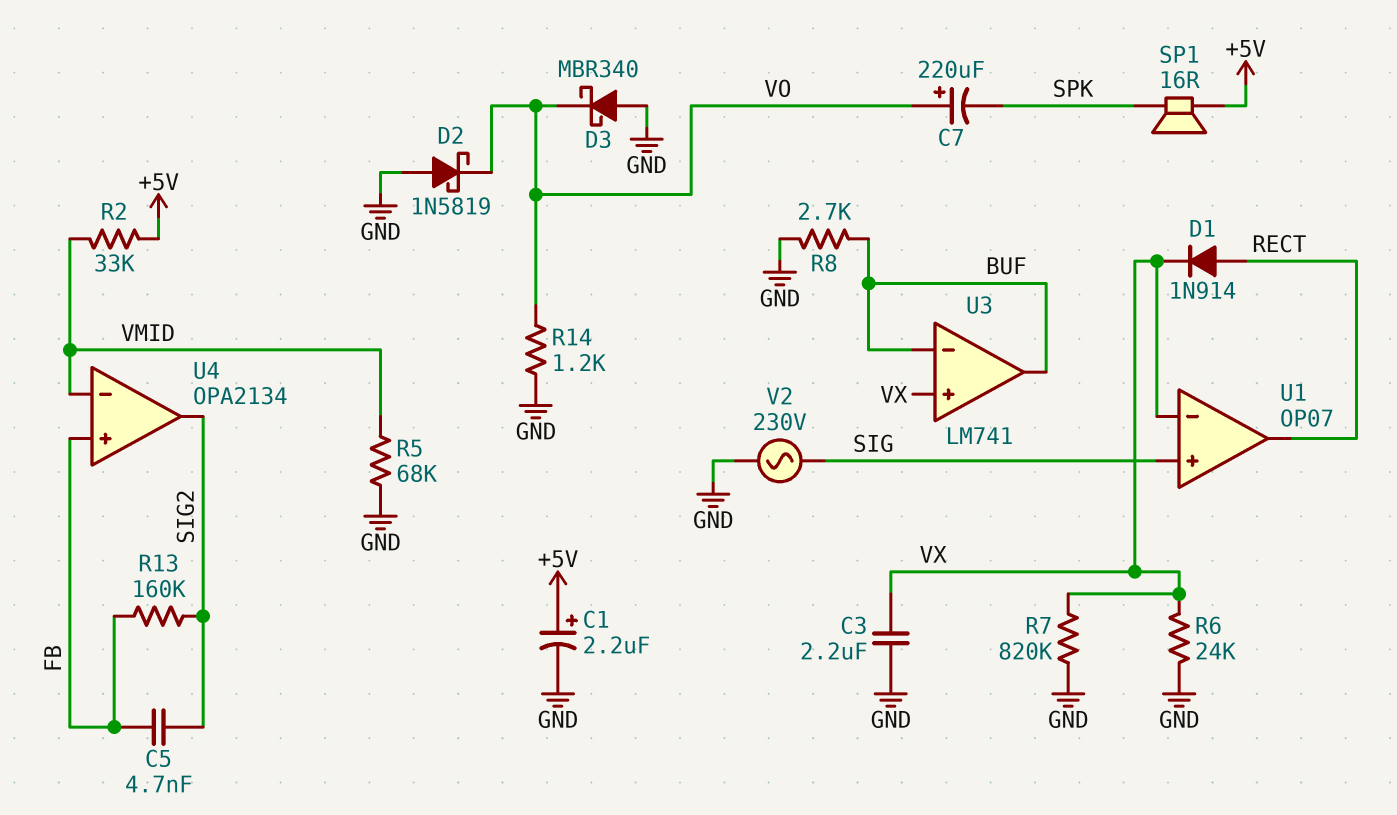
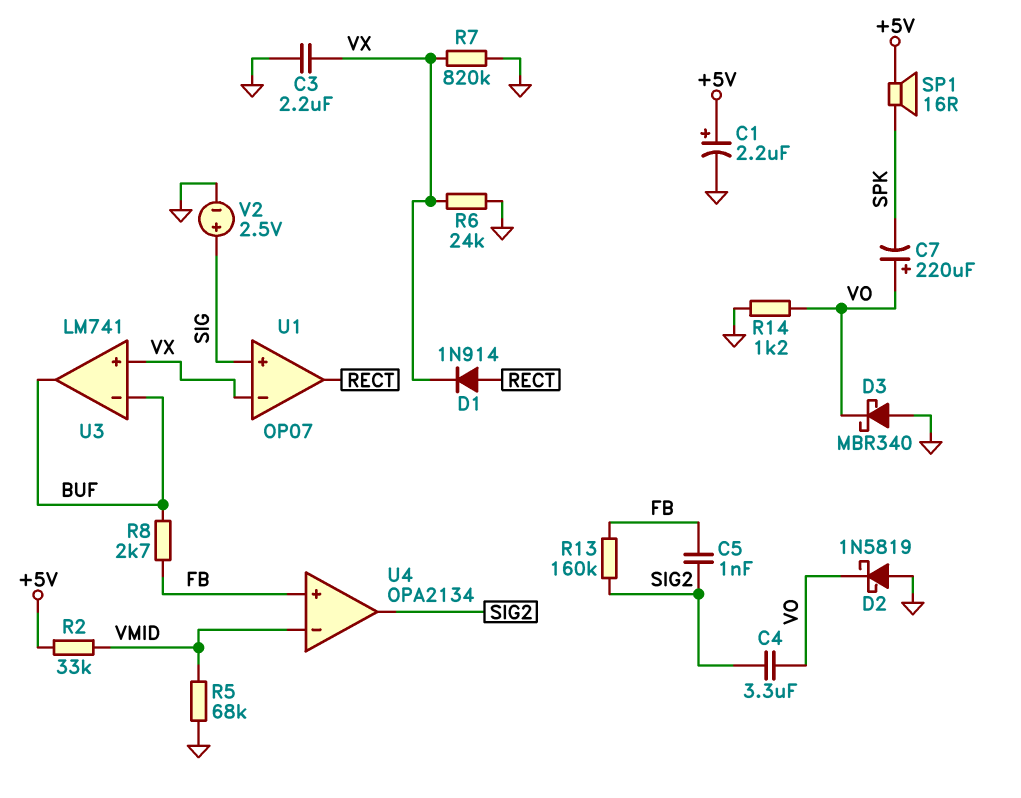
C4: none -> 3.3uF (SIG2, VO)
C5: 4.7nF (FB, SIG2) -> 1nF (FB, SIG2)
R8: 2.7k (BUF, GND) -> 2.7k (BUF, FB)
V2: AC 230V (GND, SIG) -> 2.5V (plus SIG, minus GND)

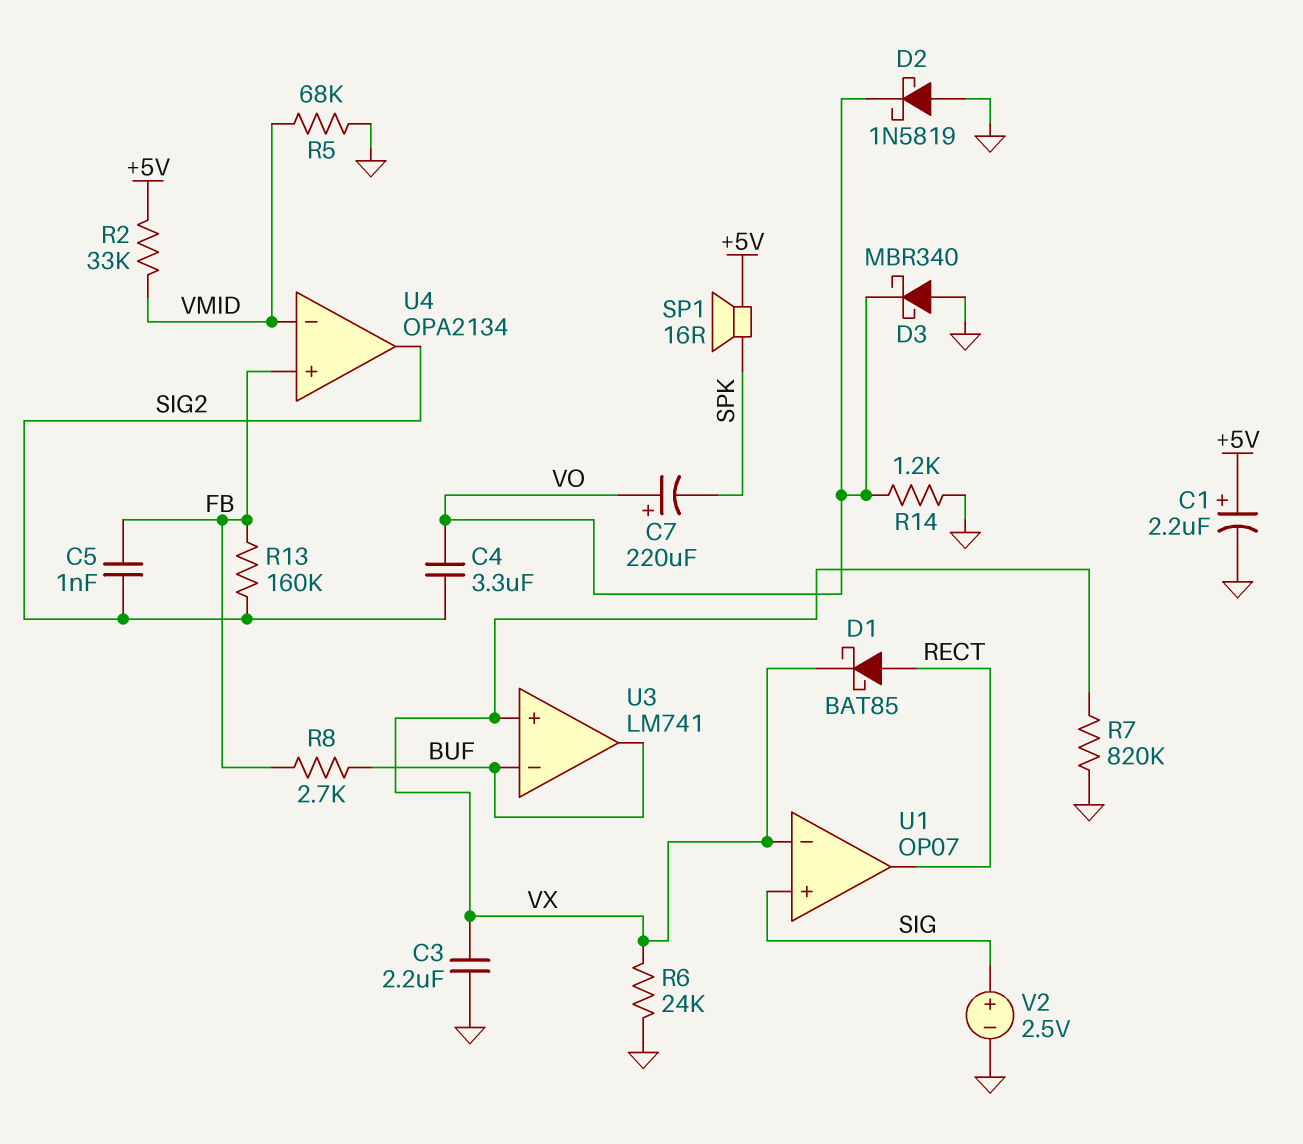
D1: diode 1N914 (A RECT, K VX) -> schottky BAT85 (A RECT, K VX)

